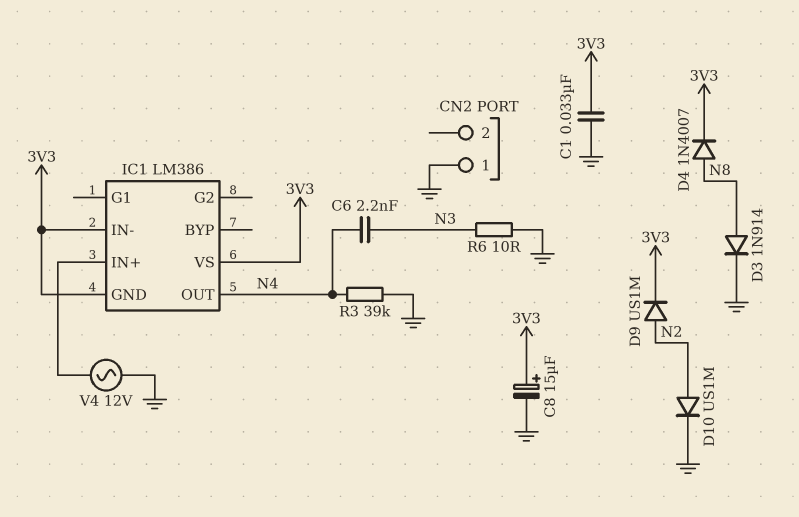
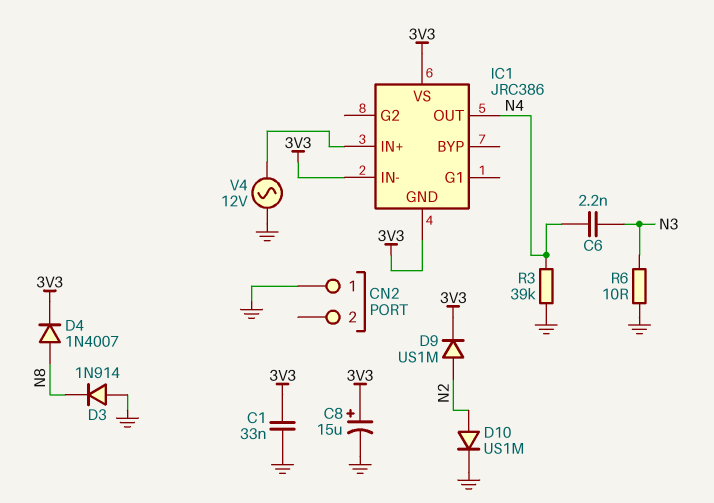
D3: diode 1N914 (A N8, K GND) -> diode 1N914 (A GND, K N8)
IC1: LM386 -> JRC386

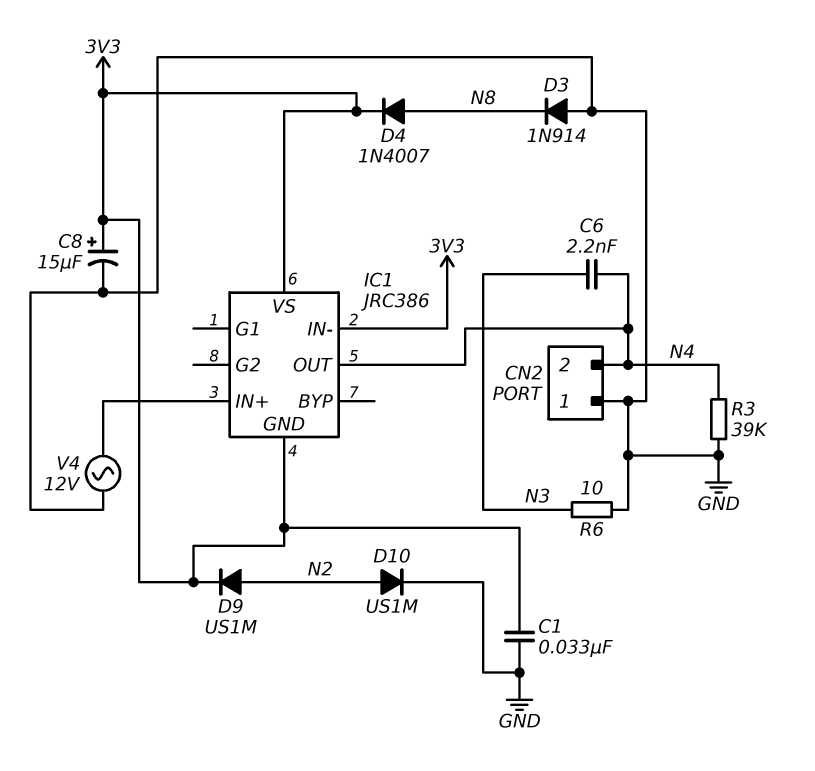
CN2 pin 2: none -> N4

